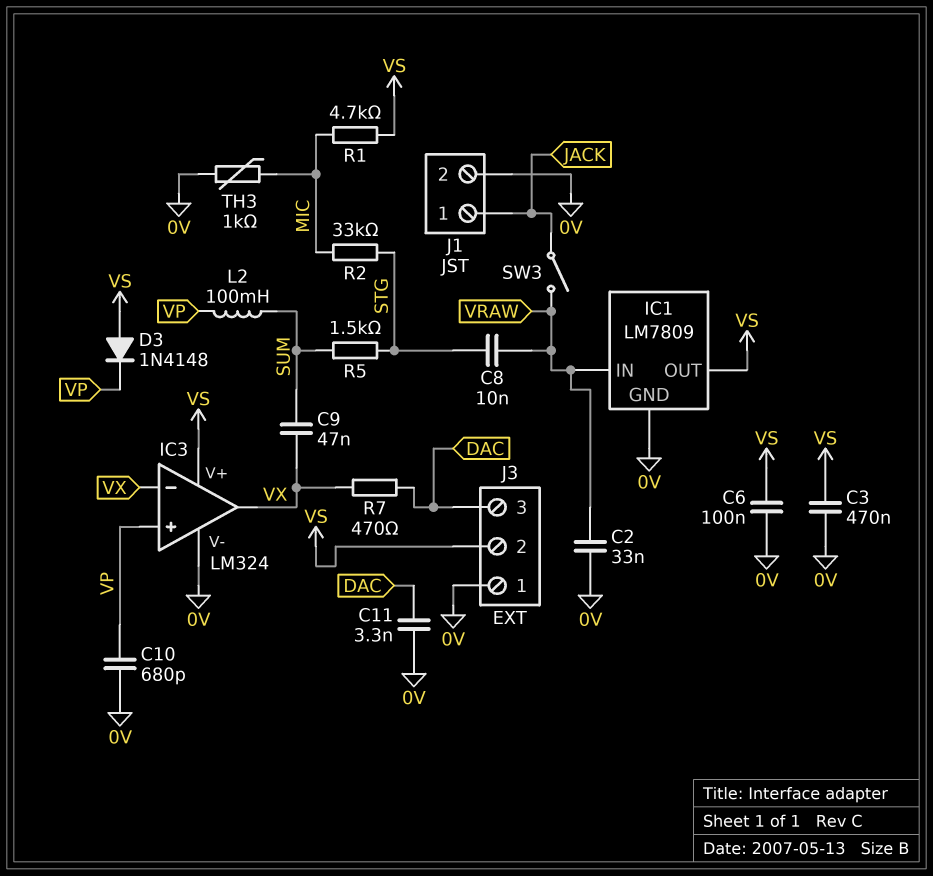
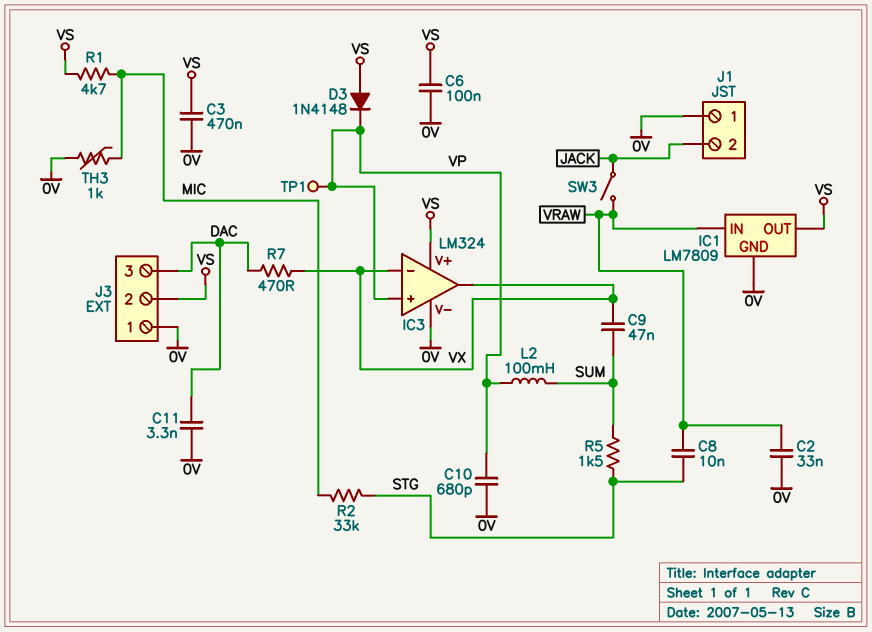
J1 pin 1: JACK -> 0V
J1 pin 2: 0V -> JACK
TP1: none -> test point (VP)

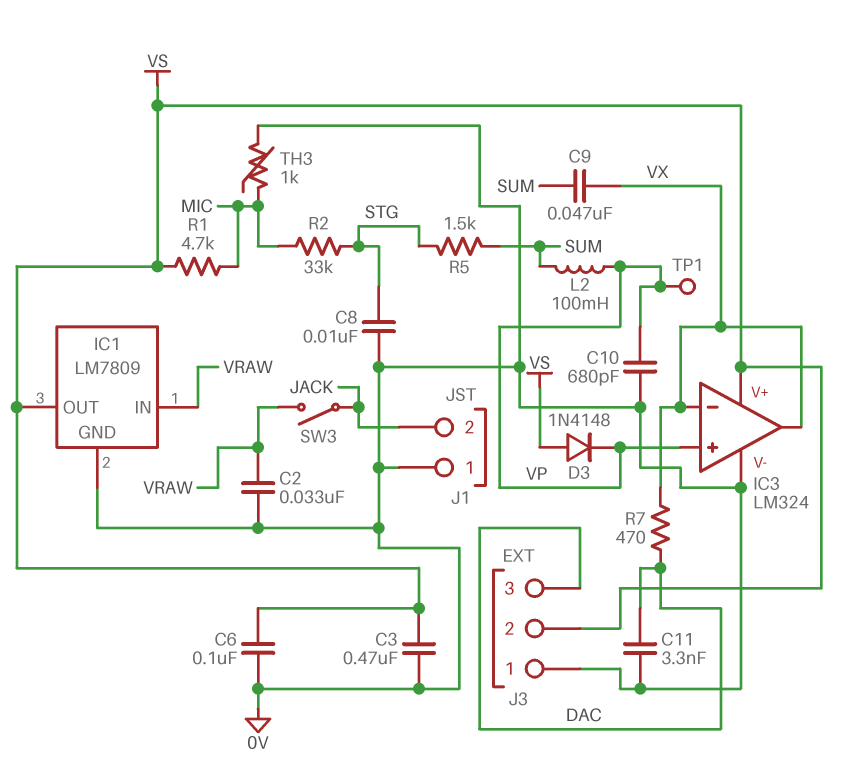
C8: 10nF (STG, VRAW) -> 10nF (0V, STG)

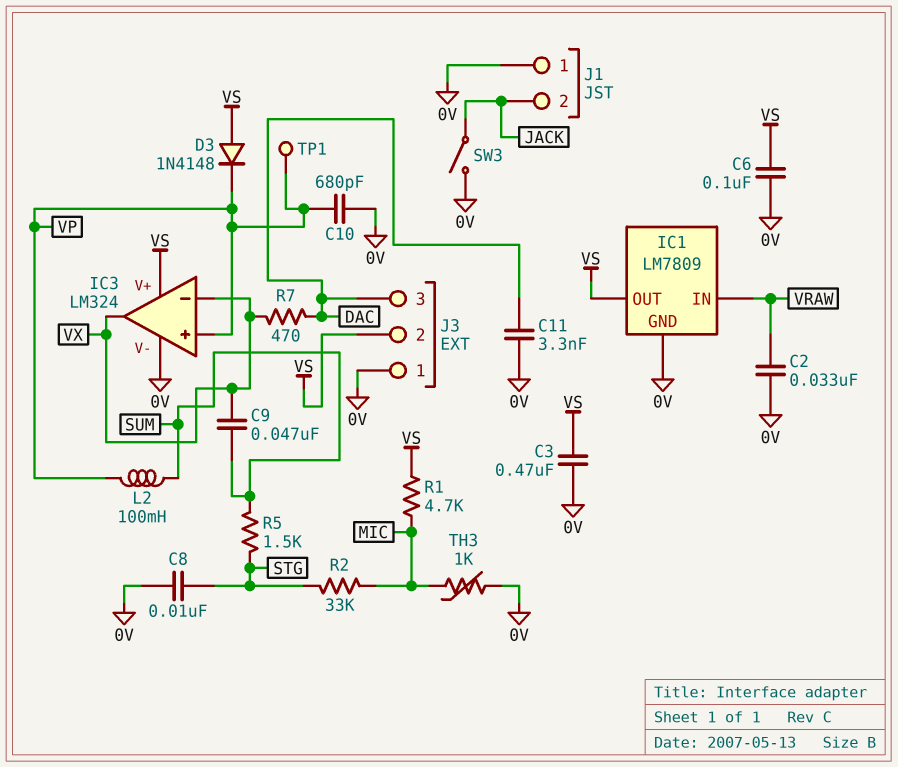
SW3: switch (JACK, VRAW) -> switch (0V, JACK)

